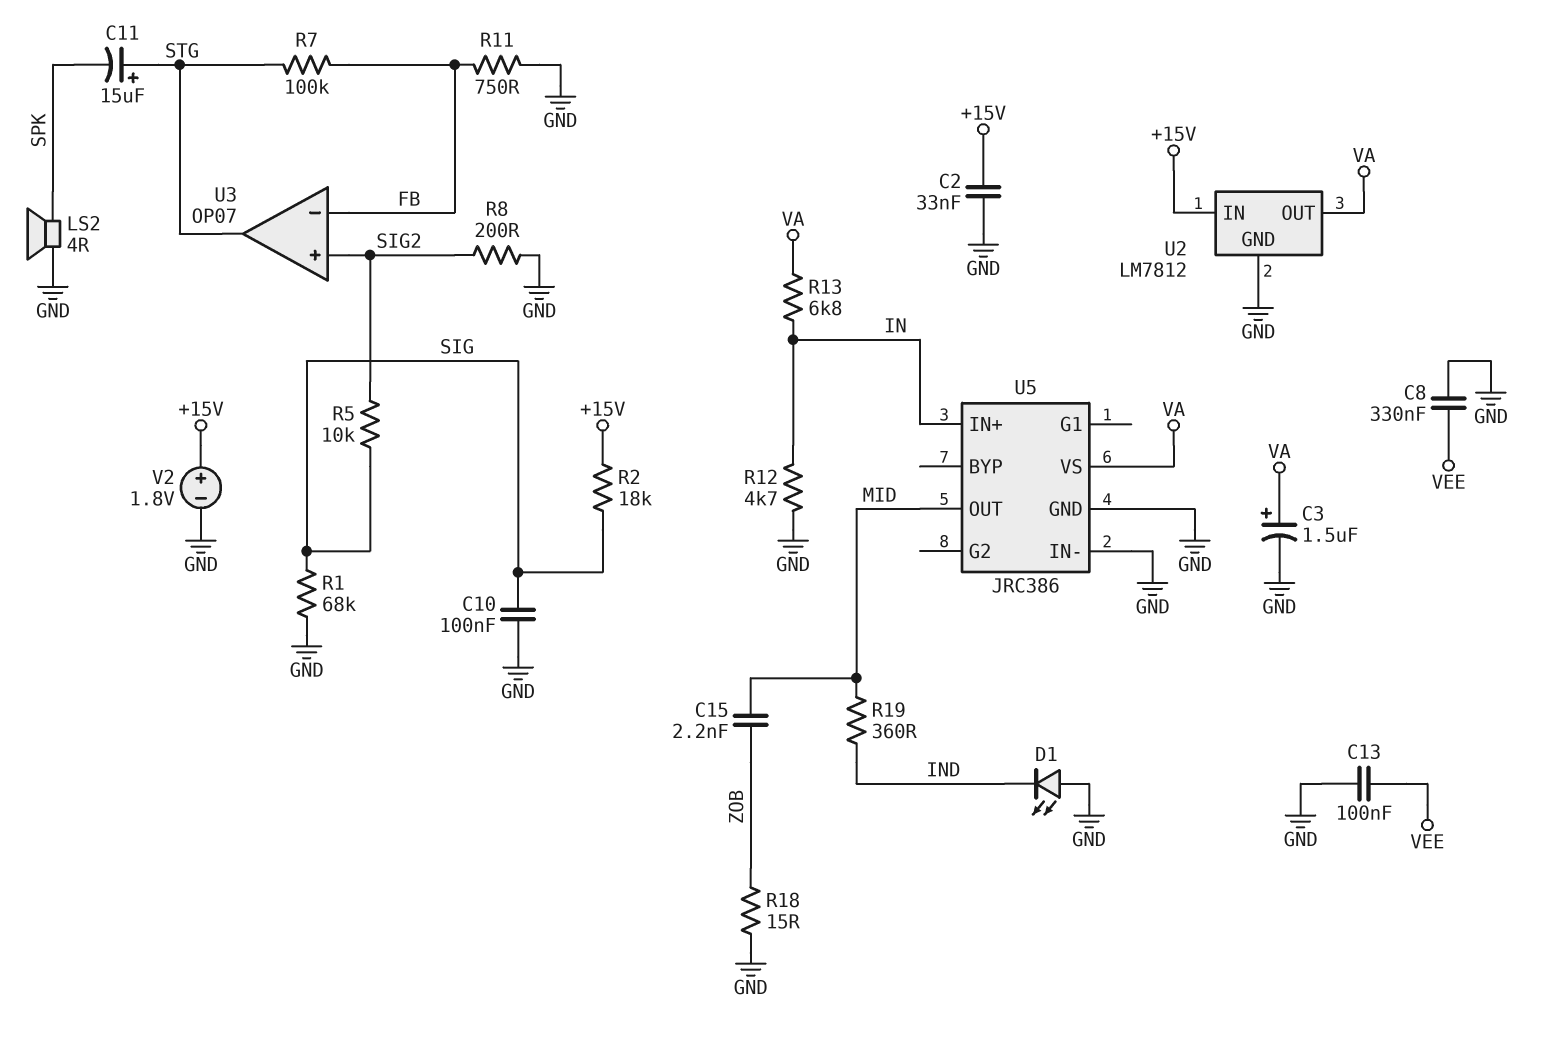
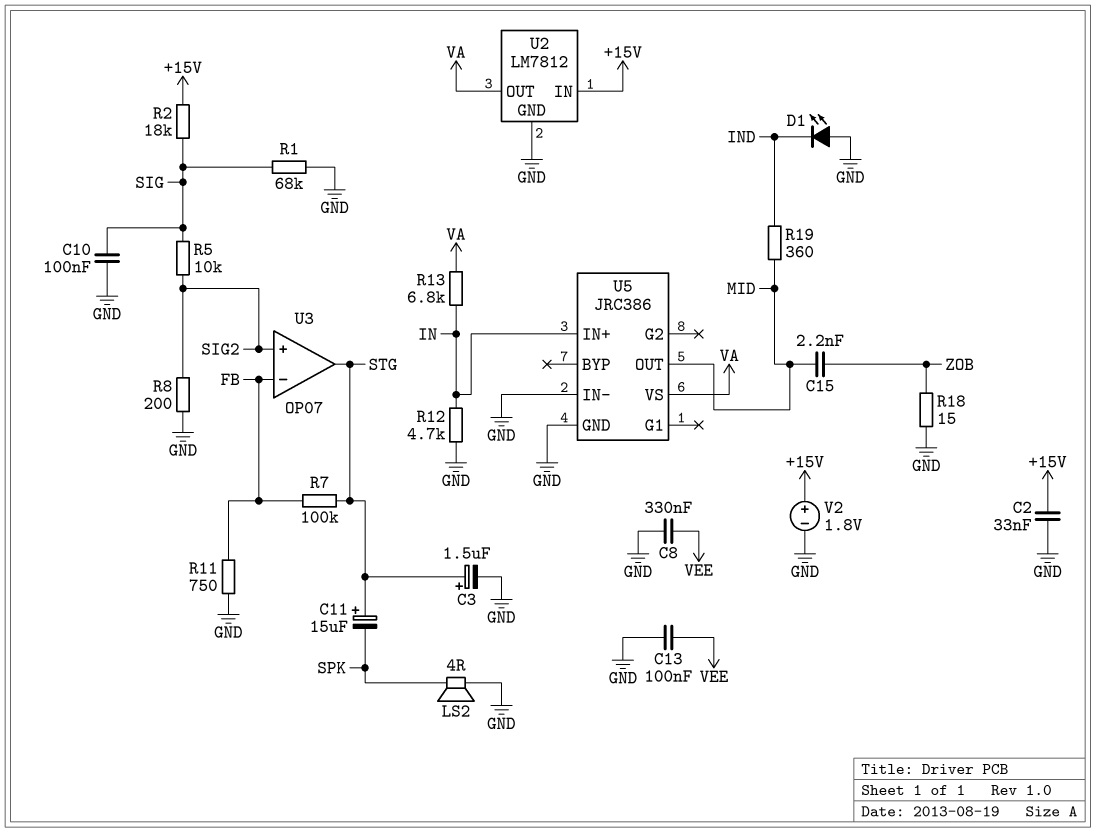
C3: 1.5uF (plus VA, minus GND) -> 1.5uF (plus STG, minus GND)

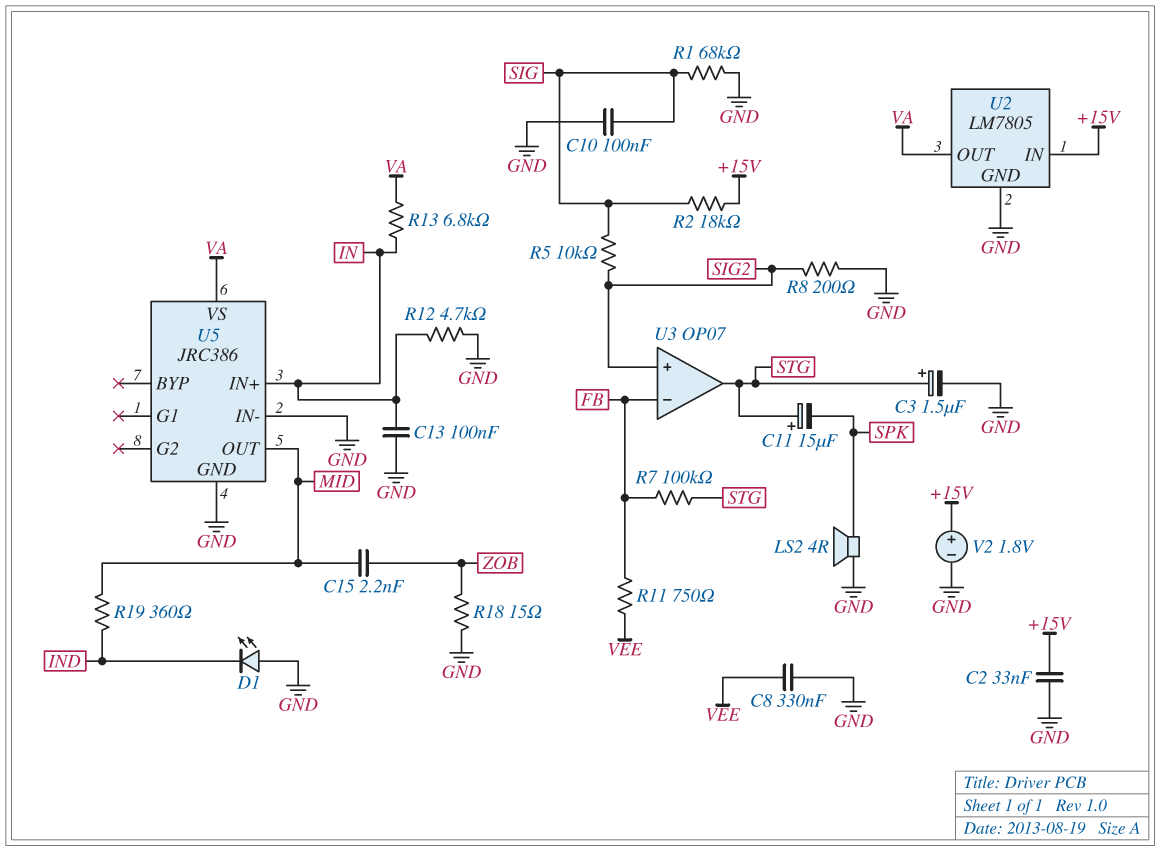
C13: 100nF (GND, VEE) -> 100nF (GND, IN)
R11: 750 (FB, GND) -> 750 (FB, VEE)
U2: LM7812 -> LM7805

